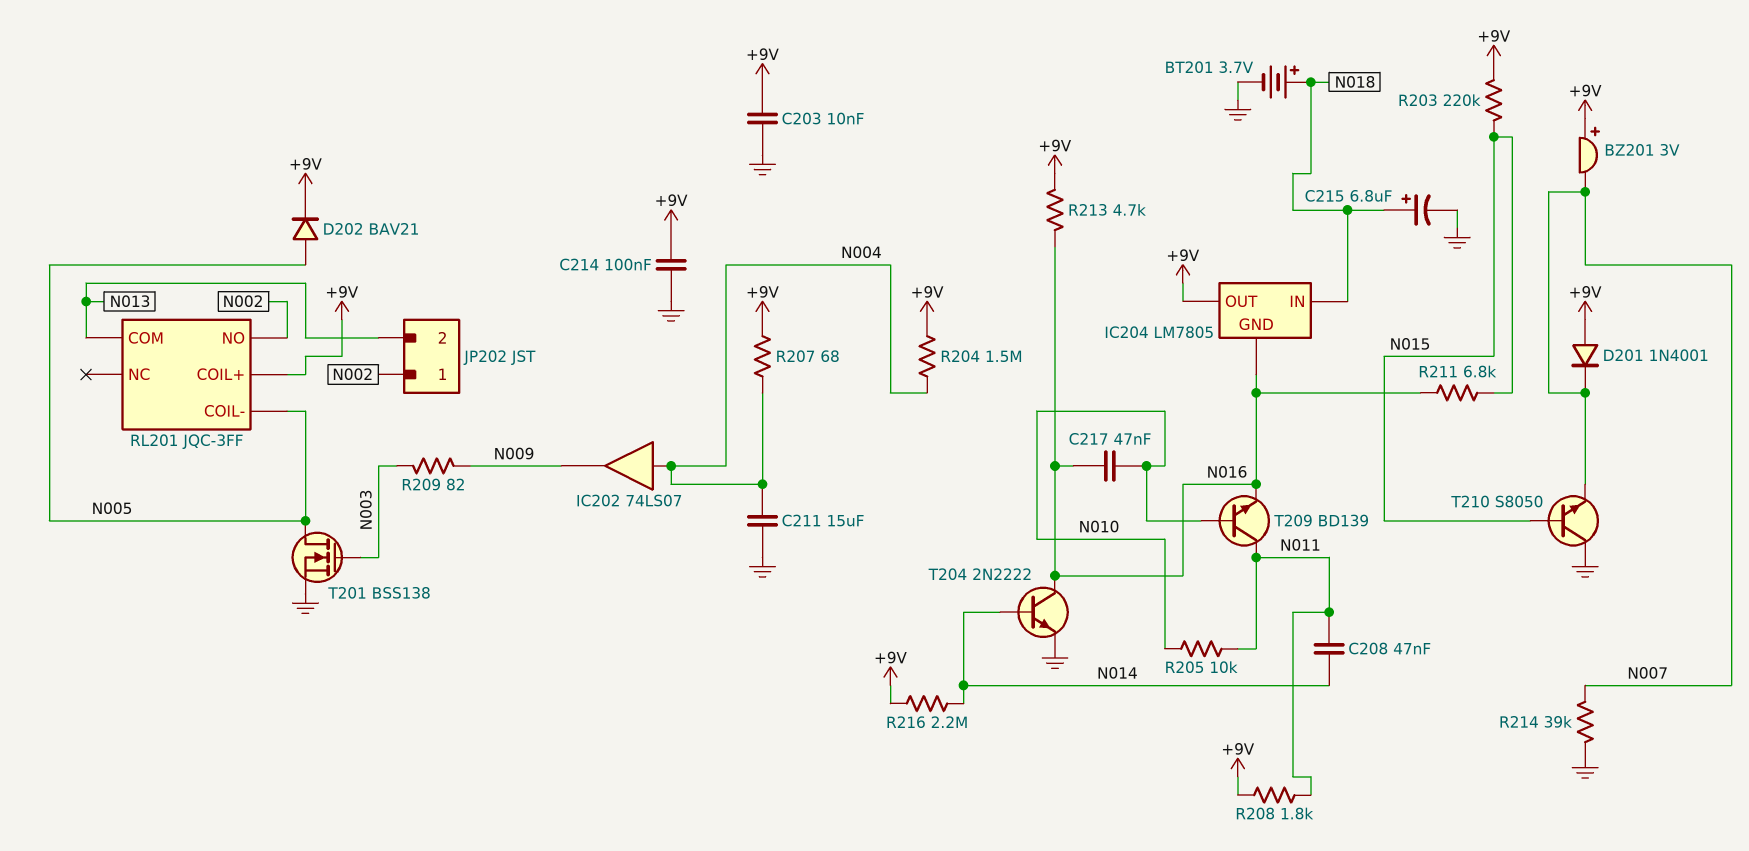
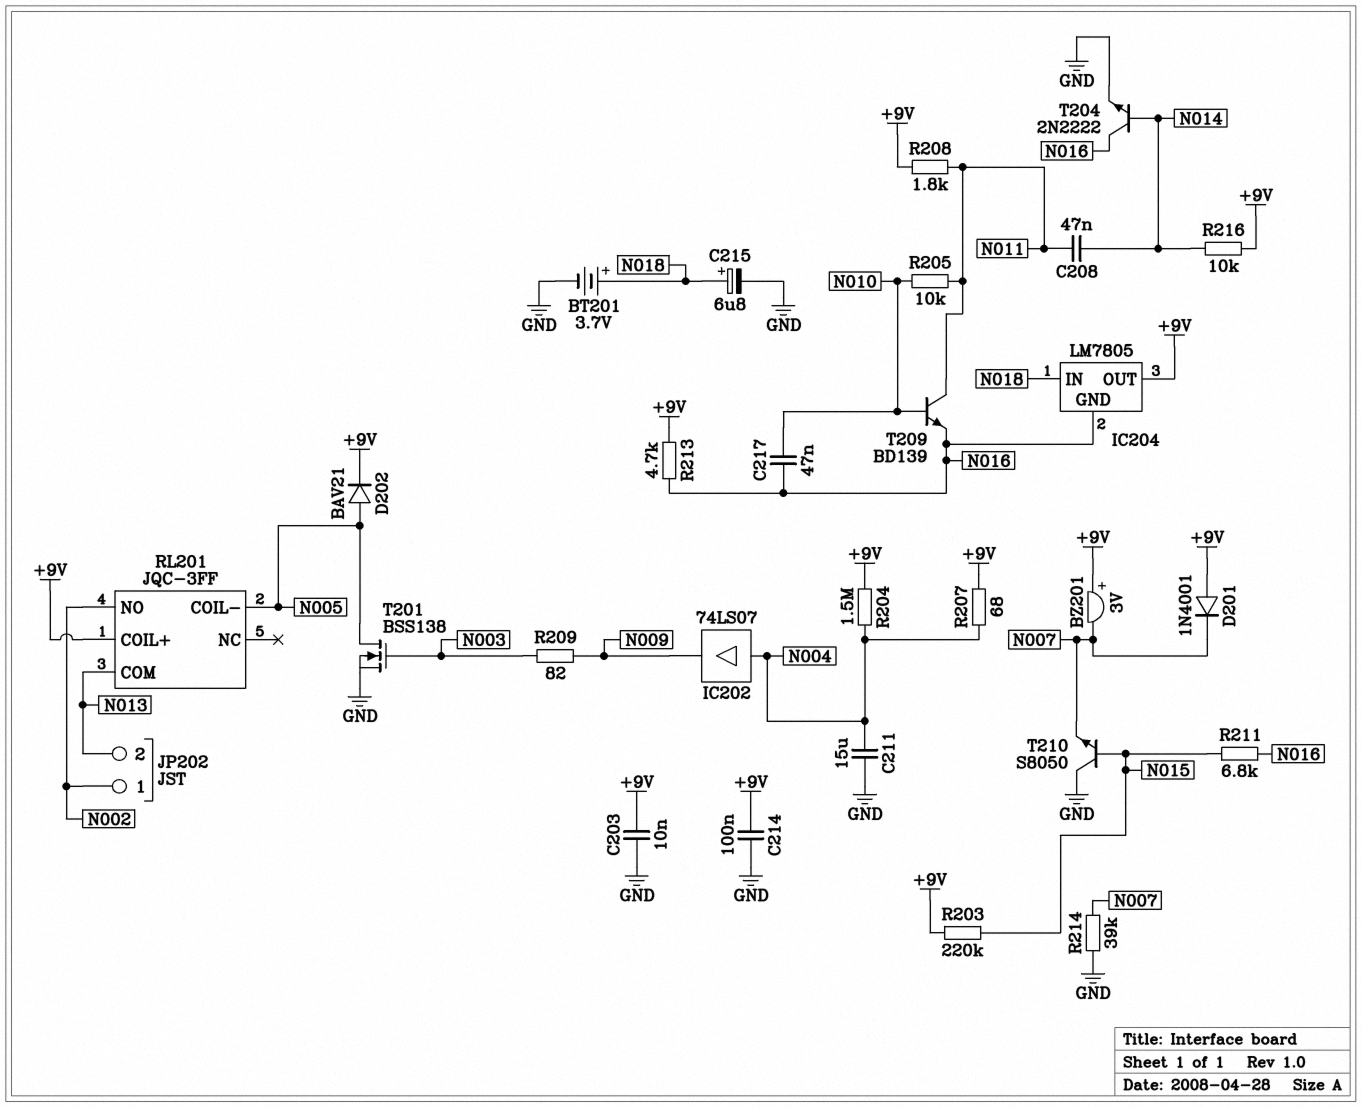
R216: 2.2M (+9V, N014) -> 10k (+9V, N014)

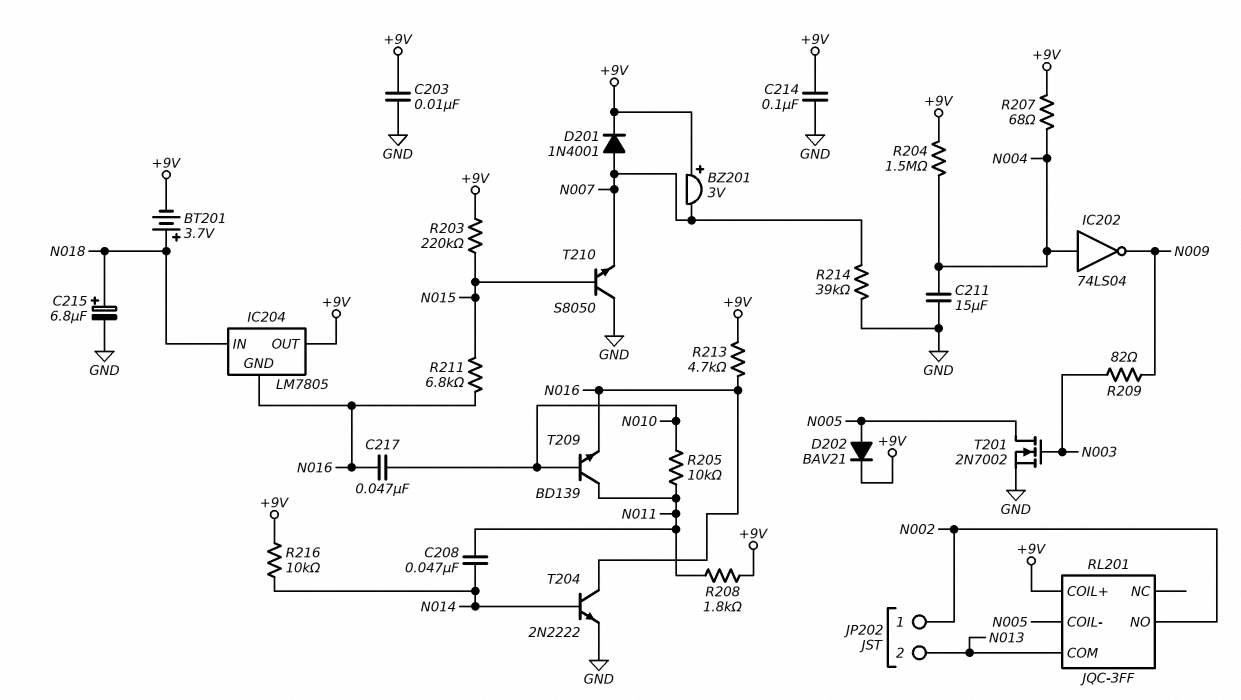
BT201: 3.7V (plus N018, minus GND) -> 3.7V (plus N018, minus +9V)
D201: diode 1N4001 (A +9V, K N007) -> diode 1N4001 (A N007, K +9V)
IC202: buffer 74LS07 (in N004, out N009) -> NOT 74LS04 (in N004, out N009)
T201: NMOS BSS138 (G N003, D N005, S GND) -> NMOS 2N7002 (G N003, D N005, S GND)

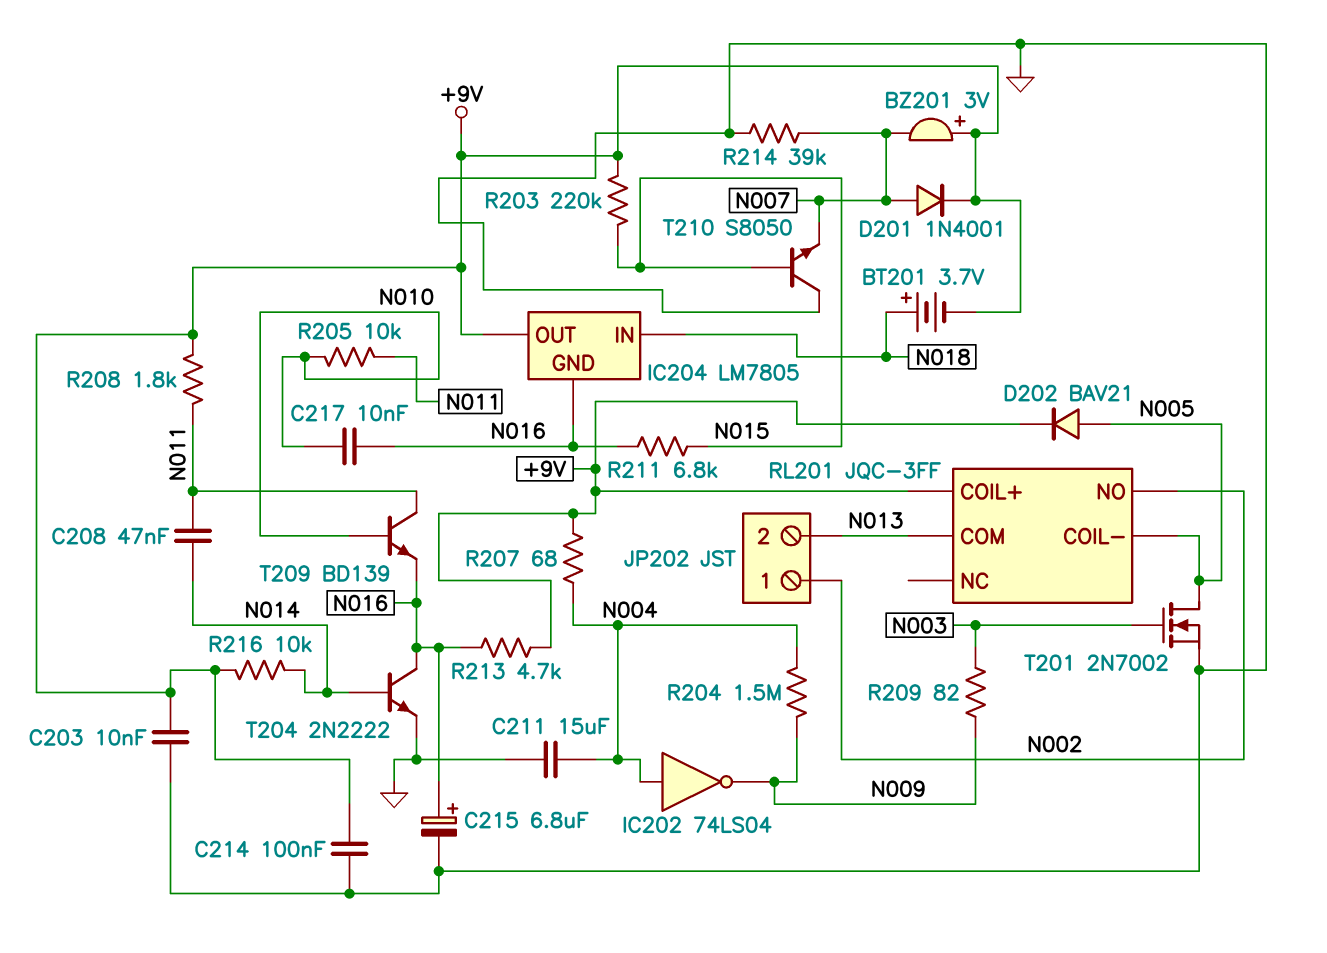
C215: 6.8uF (plus N018, minus GND) -> 6.8uF (plus N016, minus GND)
C217: 47nF (N010, N016) -> 10nF (N010, N016)
R204: 1.5M (+9V, N004) -> 1.5M (N004, N009)

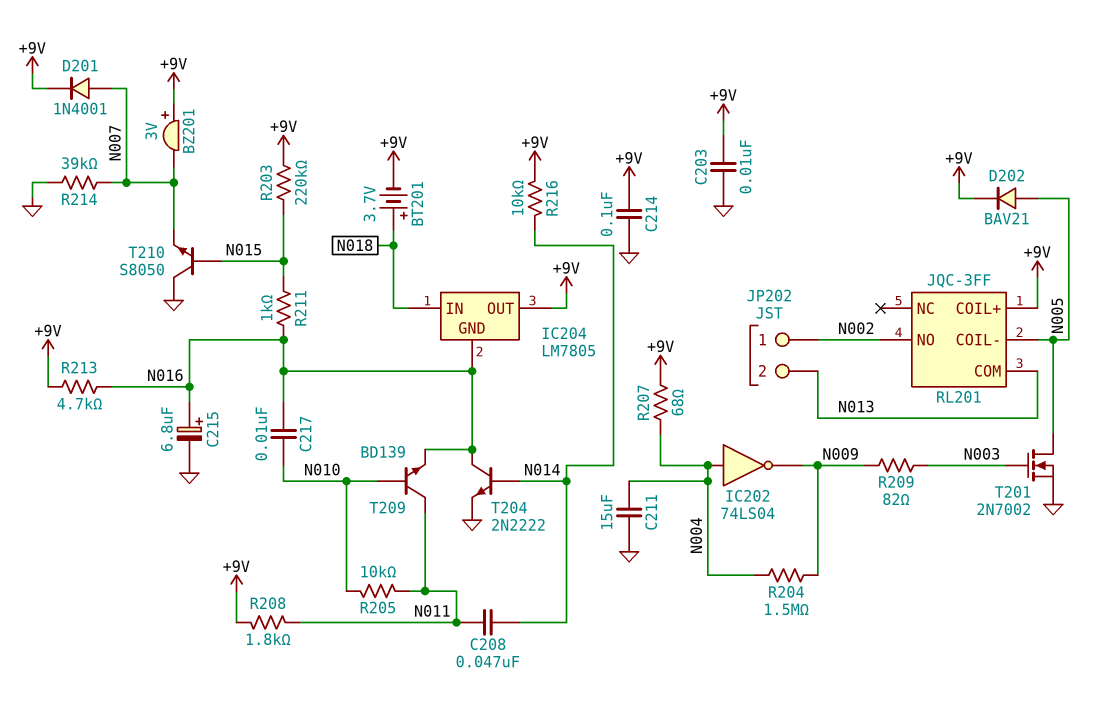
R211: 6.8k (N015, N016) -> 1k (N015, N016)

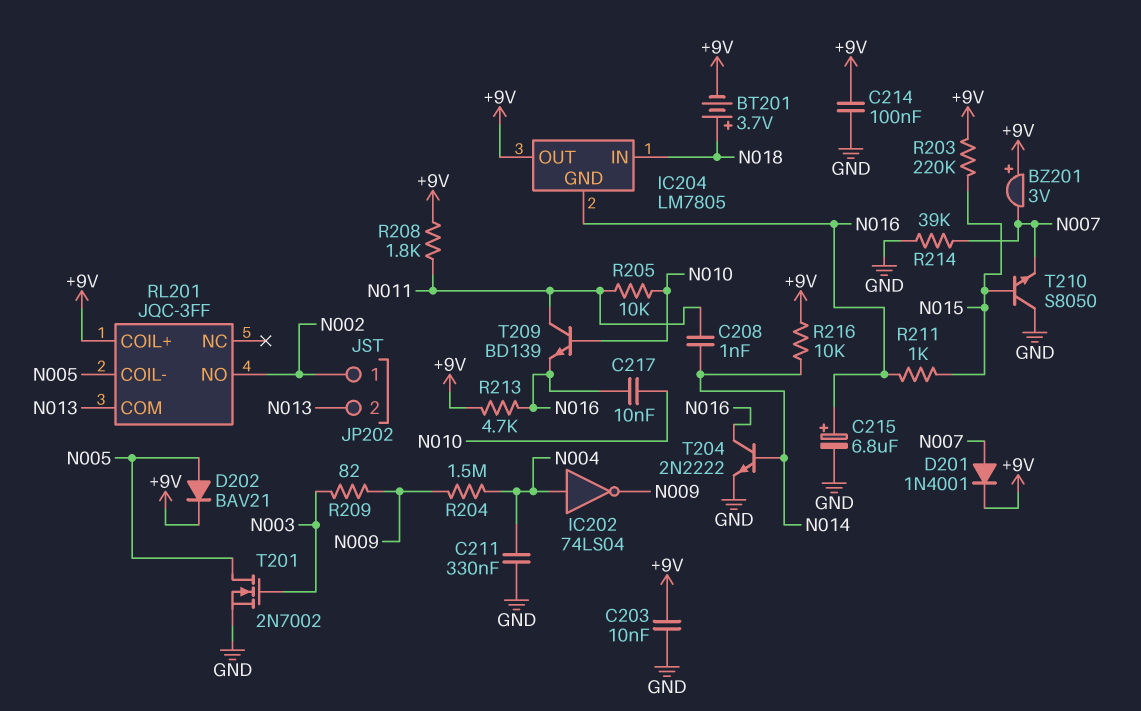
C208: 47nF (N011, N014) -> 1nF (N011, N014)
C211: 15uF (GND, N004) -> 330nF (GND, N004)
R207: 68 (+9V, N004) -> none

